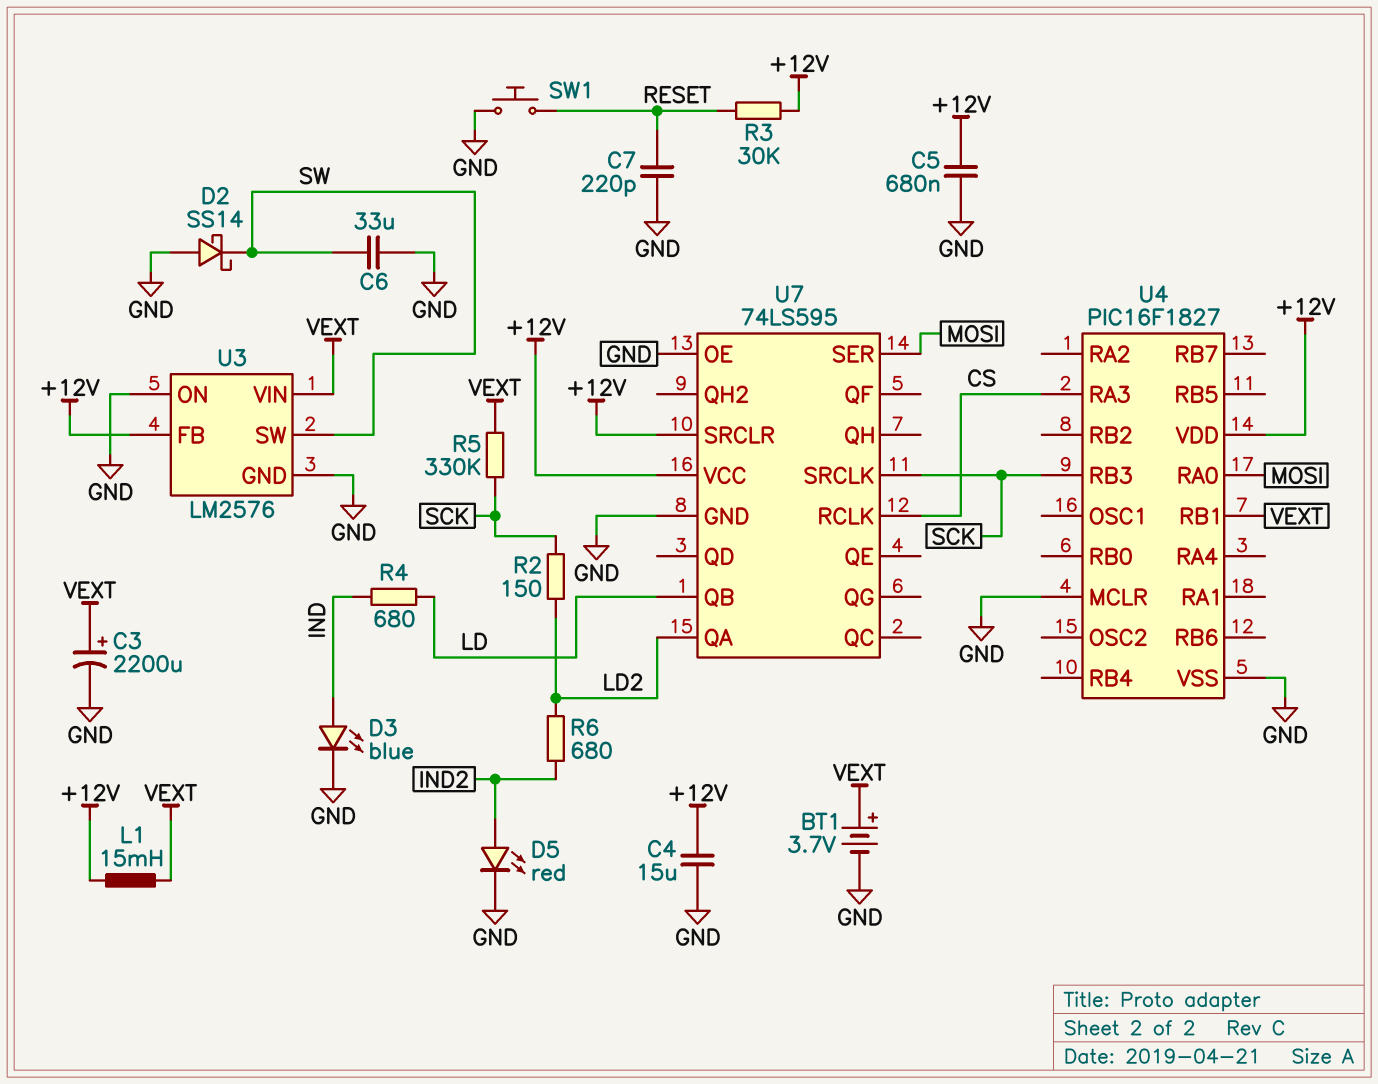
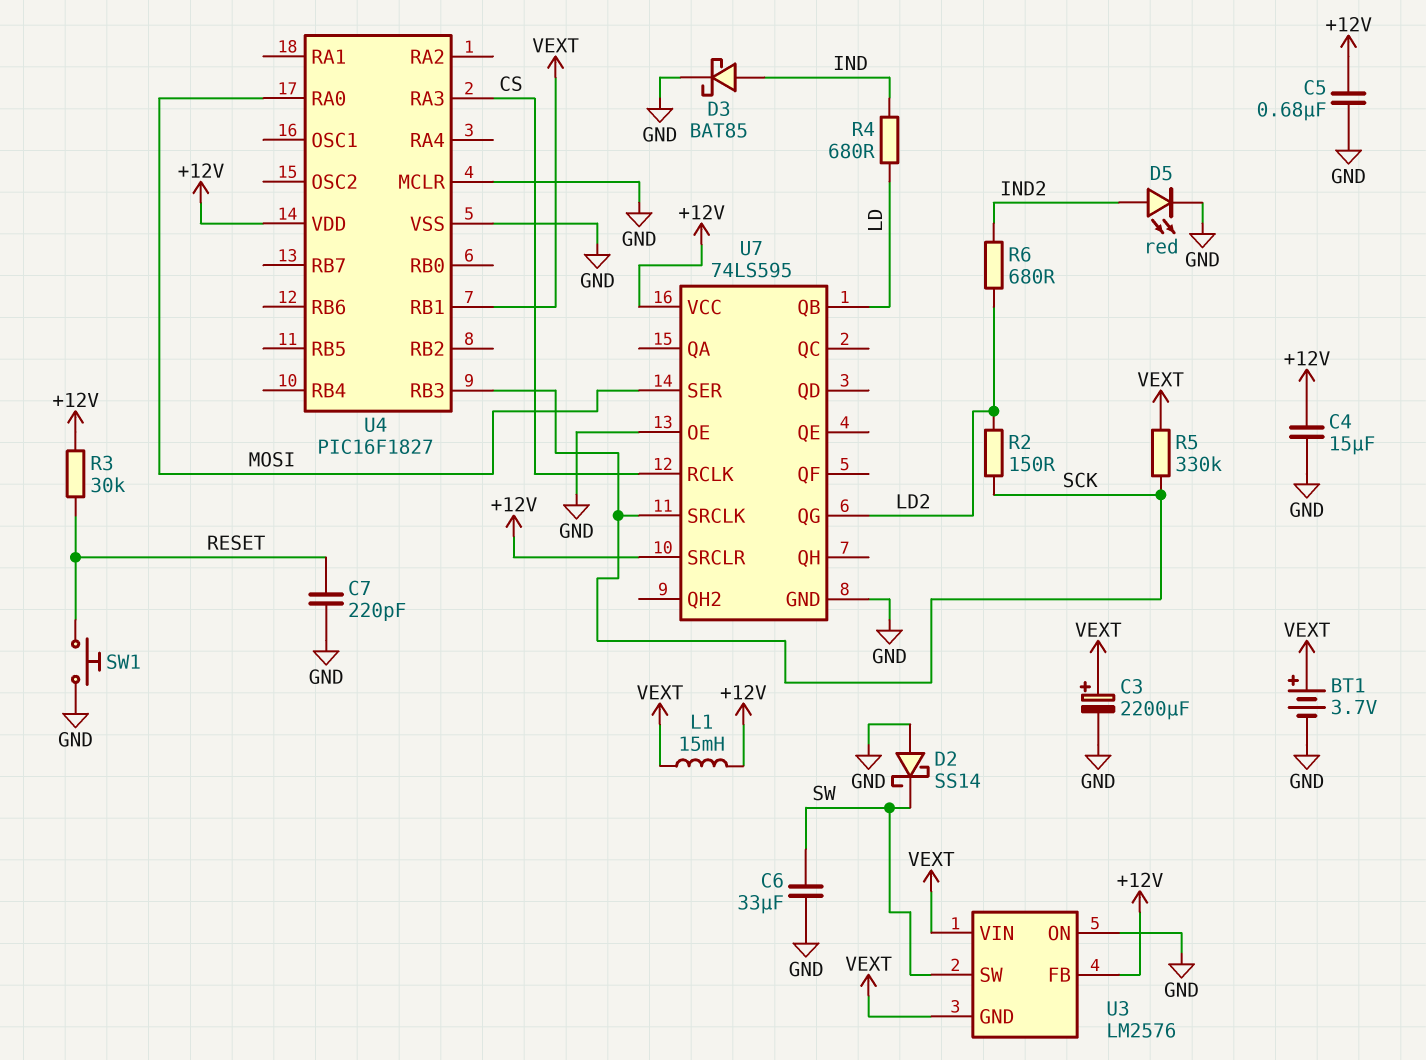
D3: LED blue (A IND, K GND) -> schottky BAT85 (A IND, K GND)
U3 pin GND: GND -> VEXT
U7 pin QA: LD2 -> none
U7 pin QG: none -> LD2

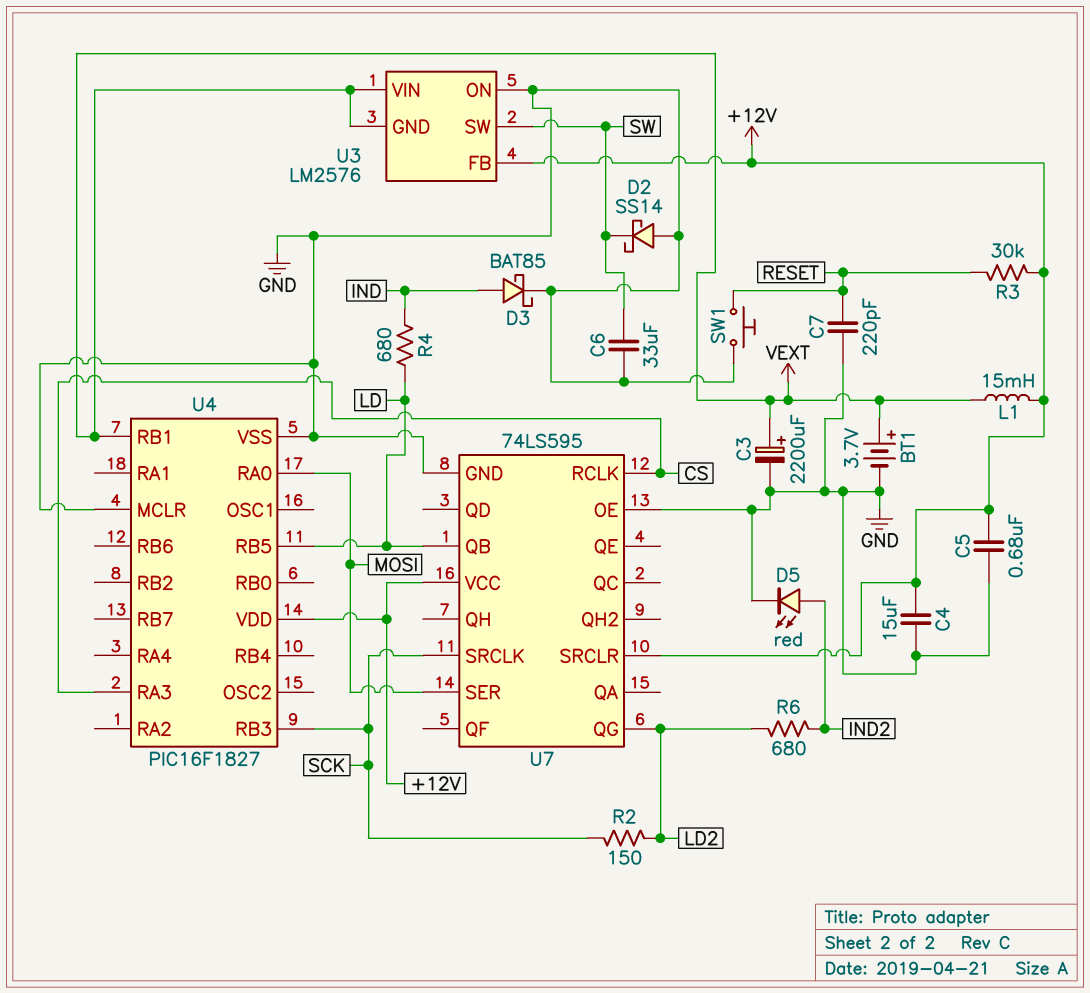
R5: 330k (SCK, VEXT) -> none
U4 pin RB5: none -> LD

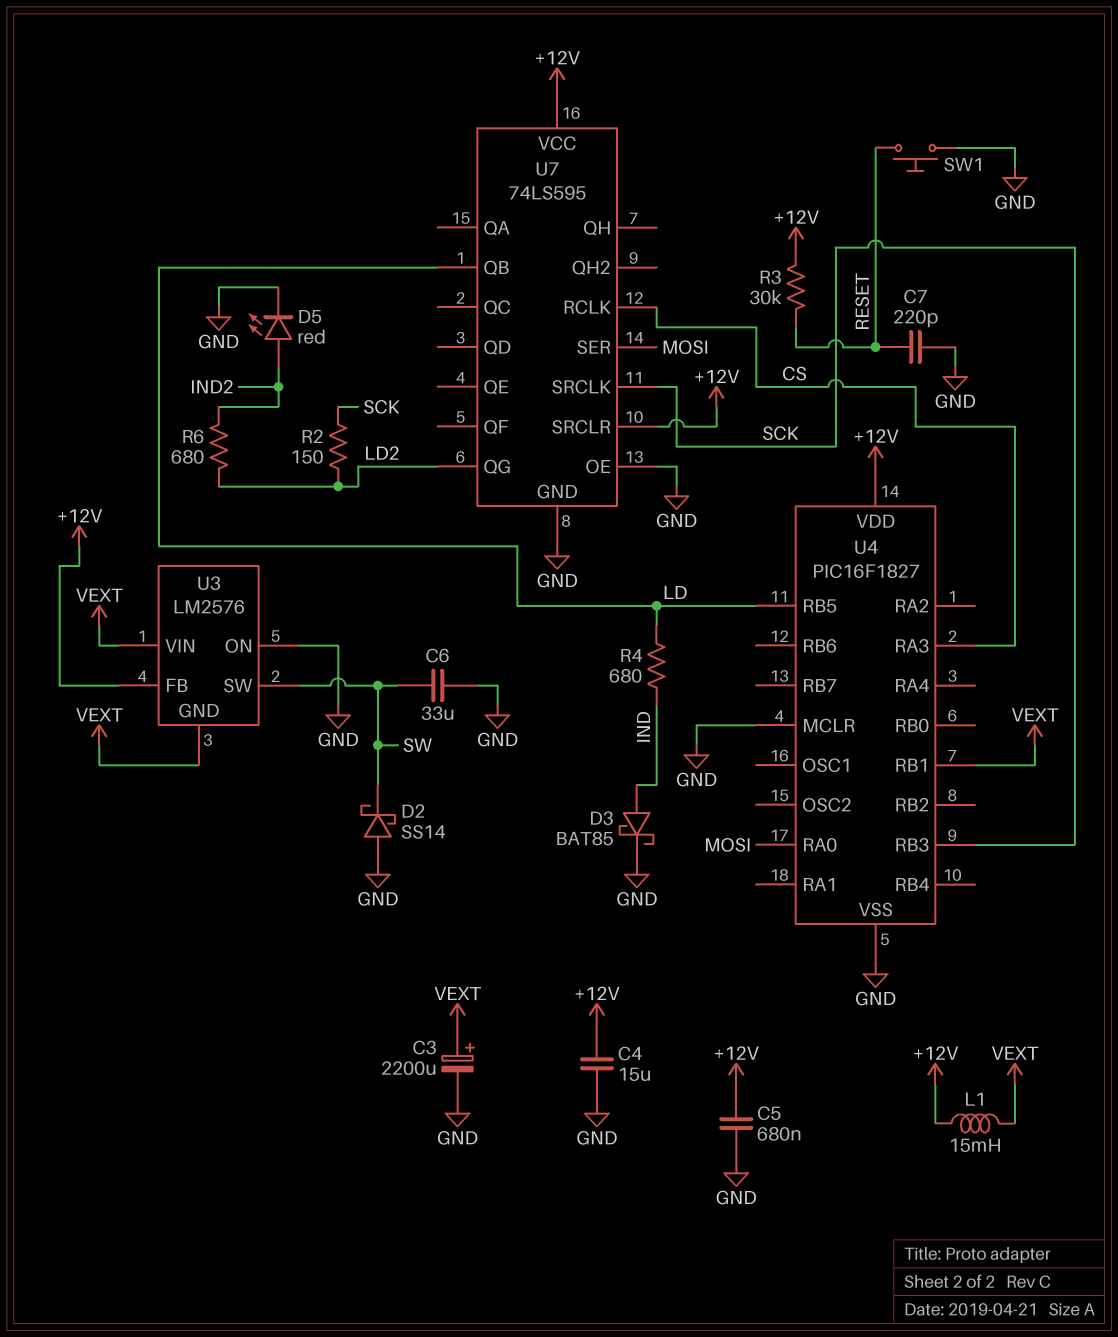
BT1: 3.7V (plus VEXT, minus GND) -> none

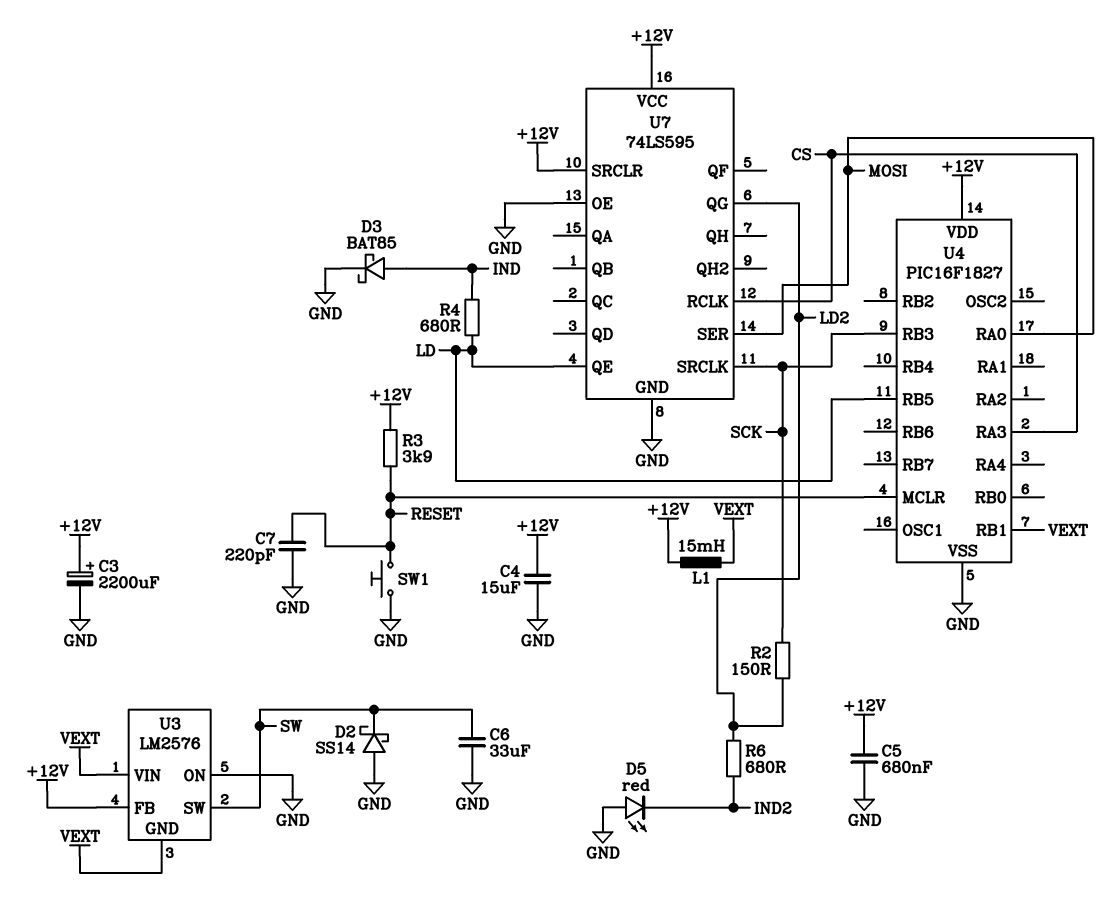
C3: 2200uF (plus VEXT, minus GND) -> 2200uF (plus +12V, minus GND)
D5: LED red (A IND2, K GND) -> LED red (A GND, K IND2)
R3: 30k (+12V, RESET) -> 3.9k (+12V, RESET)
U4 pin MCLR: GND -> RESET
U7 pin QB: LD -> none
U7 pin QE: none -> LD

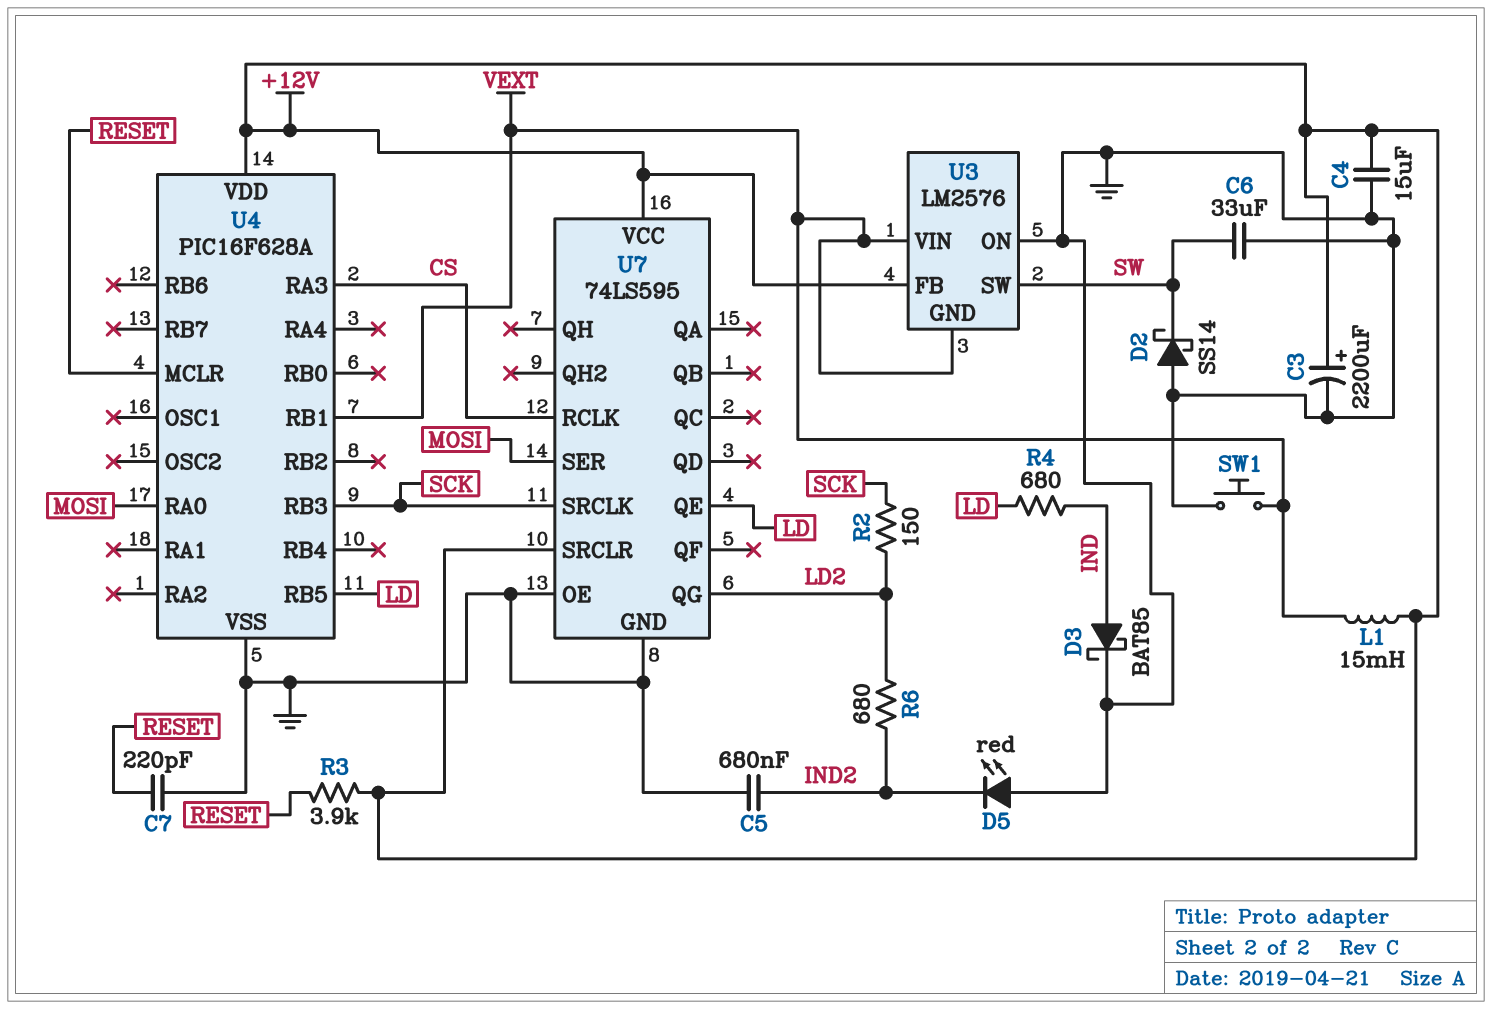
C5: 680nF (+12V, GND) -> 680nF (GND, IND2)
SW1: button (GND, RESET) -> button (GND, VEXT)
U4: PIC16F1827 -> PIC16F628A

